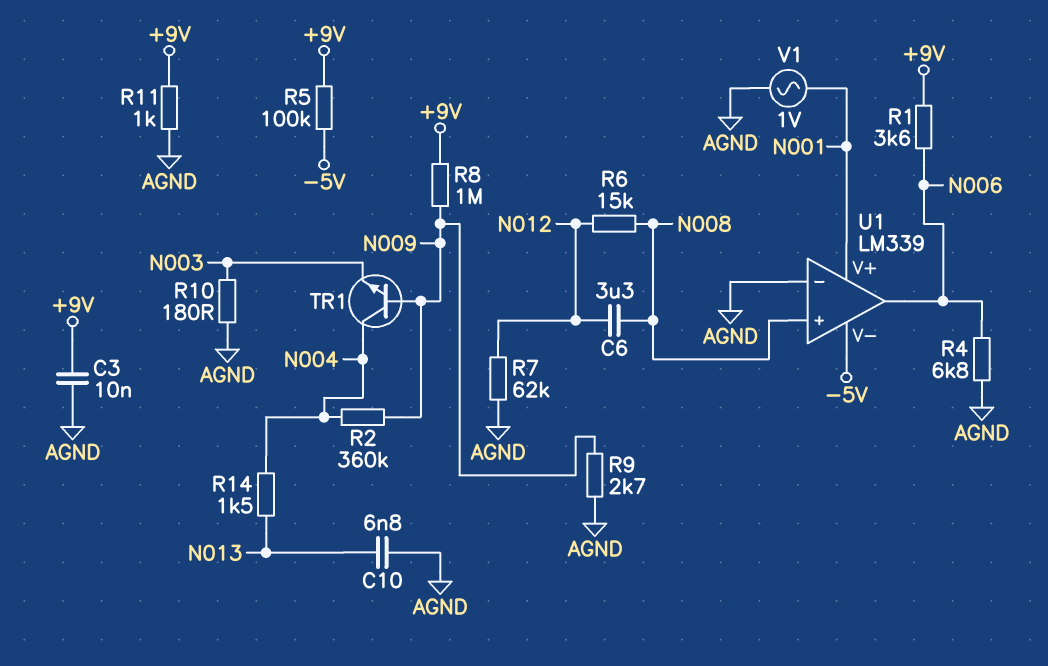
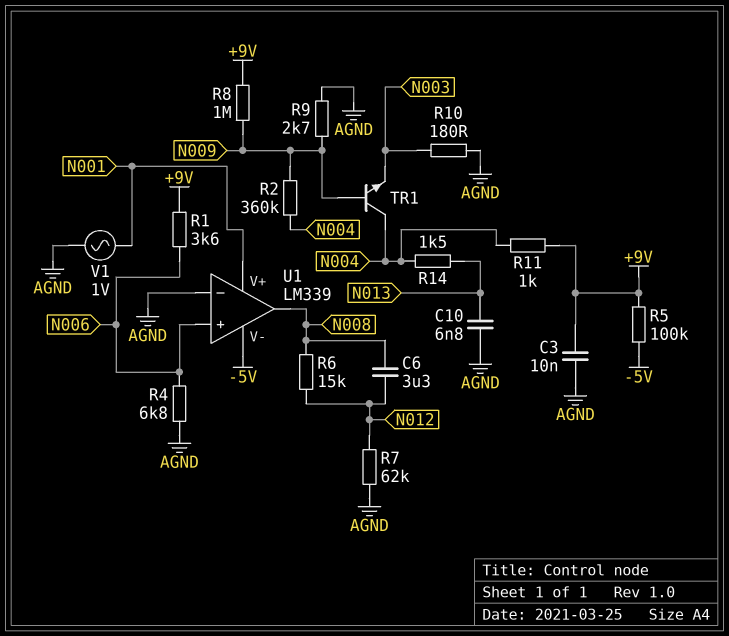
R11: 1k (+9V, AGND) -> 1k (+9V, N004)
U1 pin in+: N008 -> N006
U1 pin out: N006 -> N008

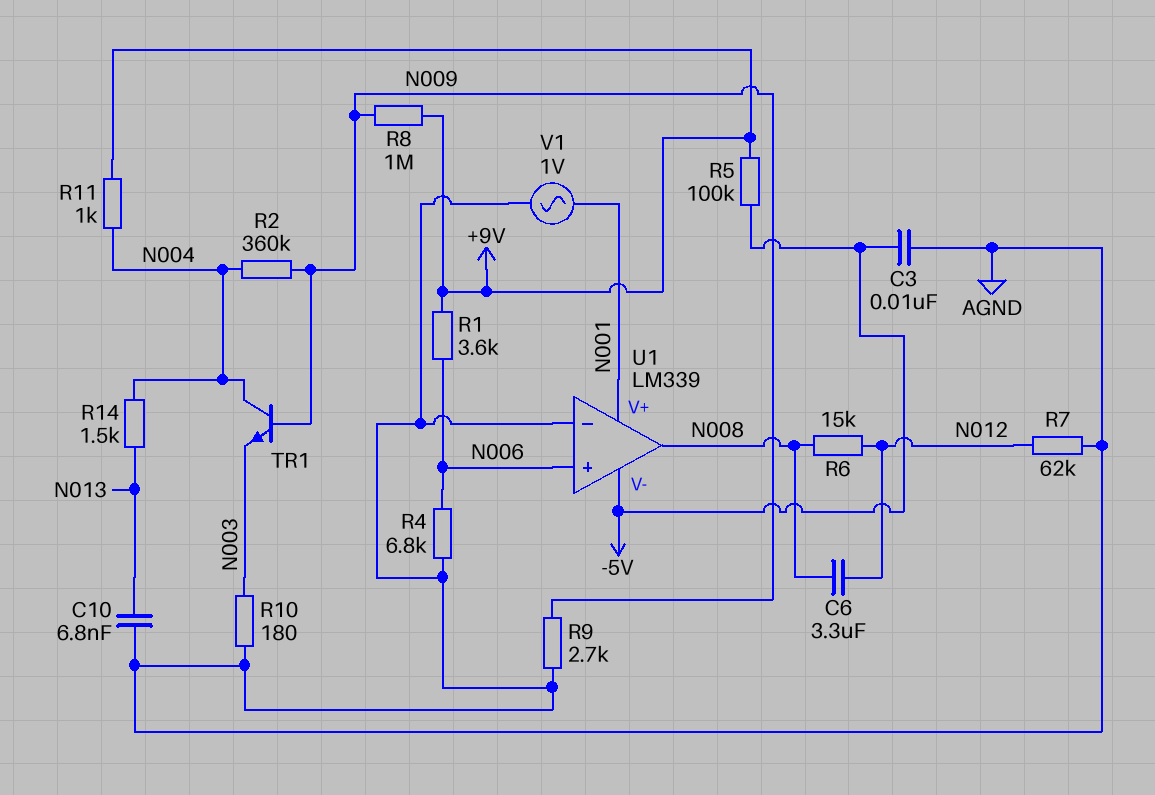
C3: 10nF (+9V, AGND) -> 10nF (-5V, AGND)

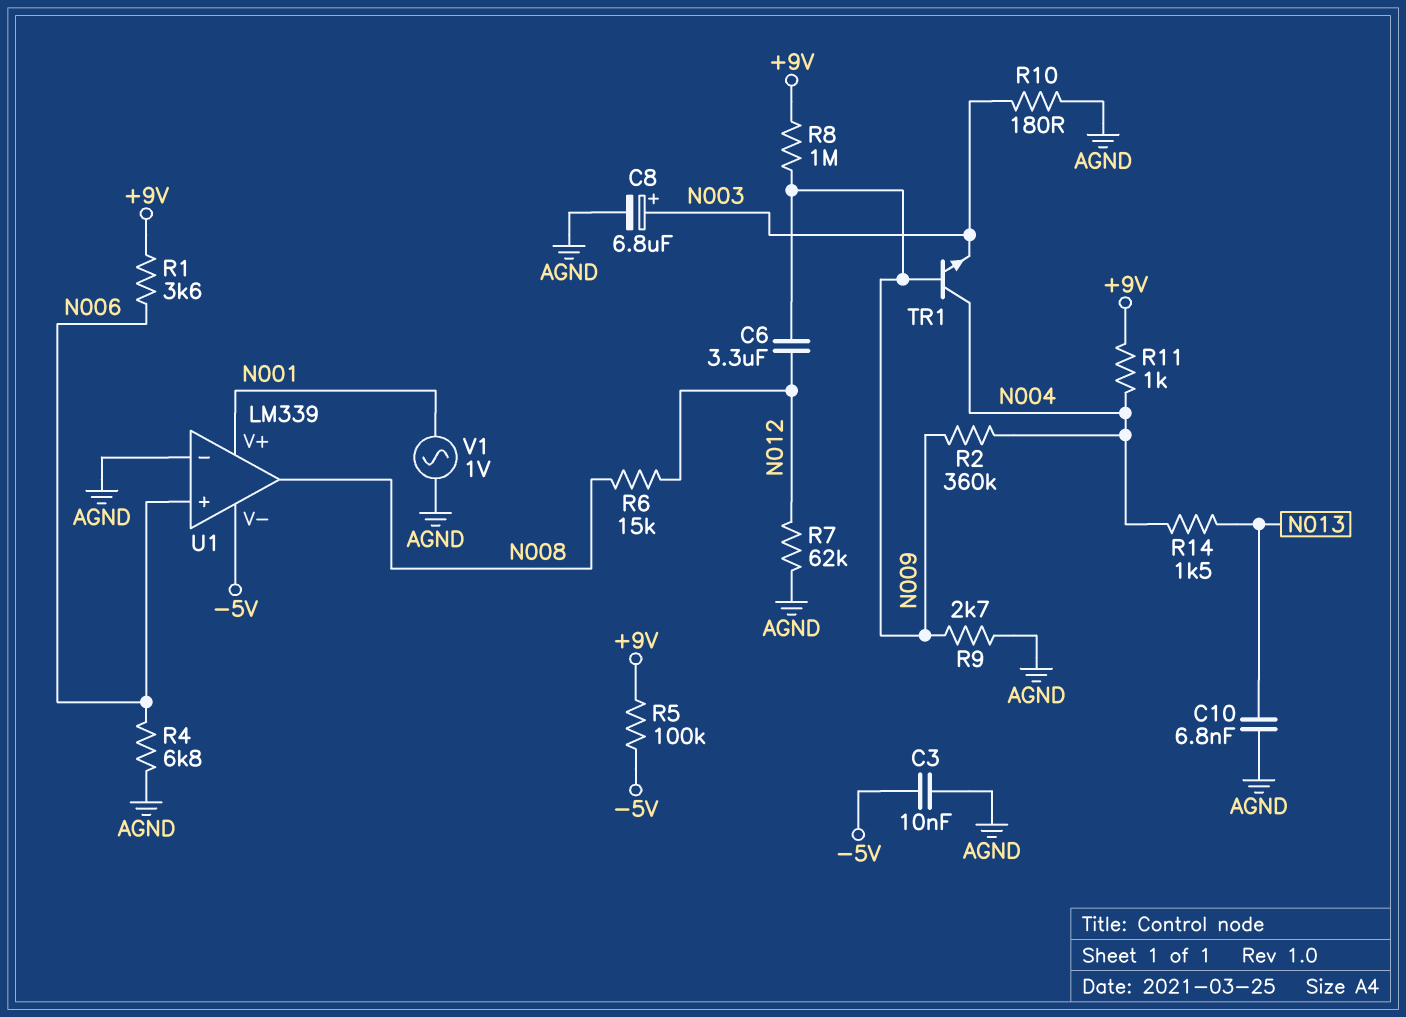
C6: 3.3uF (N008, N012) -> 3.3uF (N009, N012)
C8: none -> 6.8uF (plus N003, minus AGND)

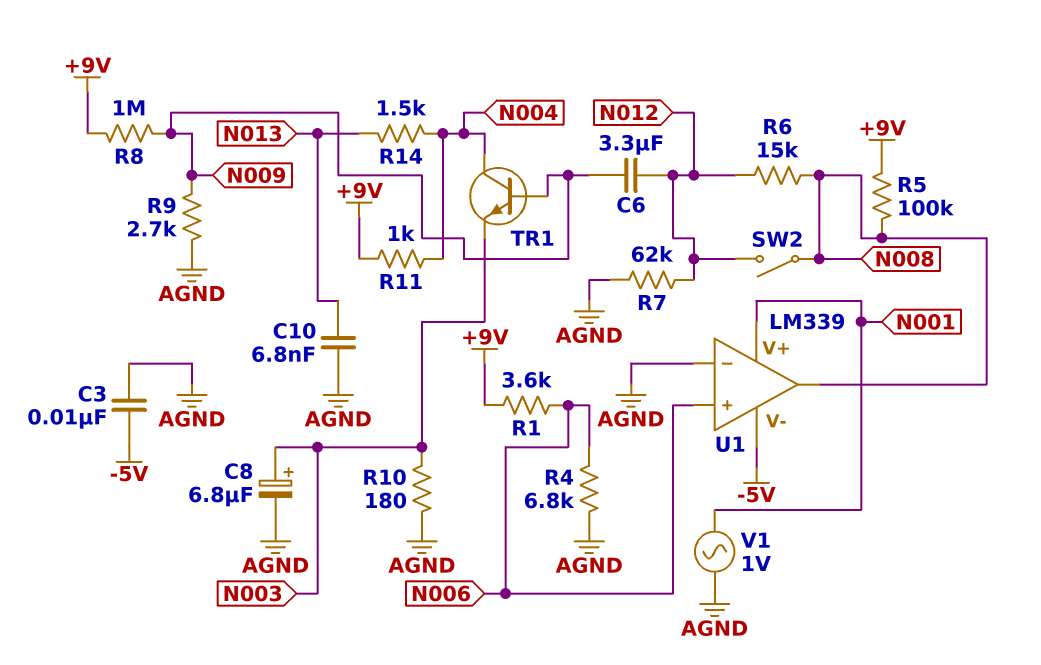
R2: 360k (N004, N009) -> none
R5: 100k (+9V, -5V) -> 100k (+9V, N008)
SW2: none -> switch (N008, N012)

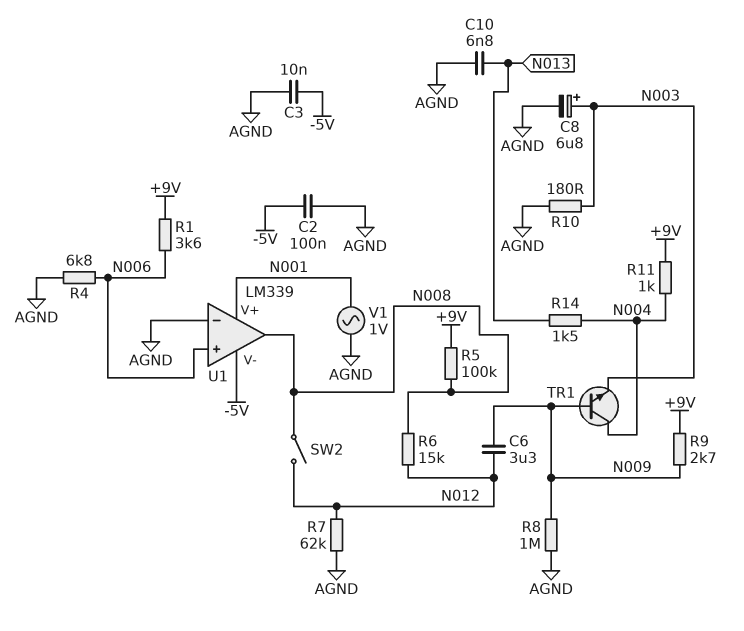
C2: none -> 100nF (-5V, AGND)
R8: 1M (+9V, N009) -> 1M (AGND, N009)
R9: 2.7k (AGND, N009) -> 2.7k (+9V, N009)

